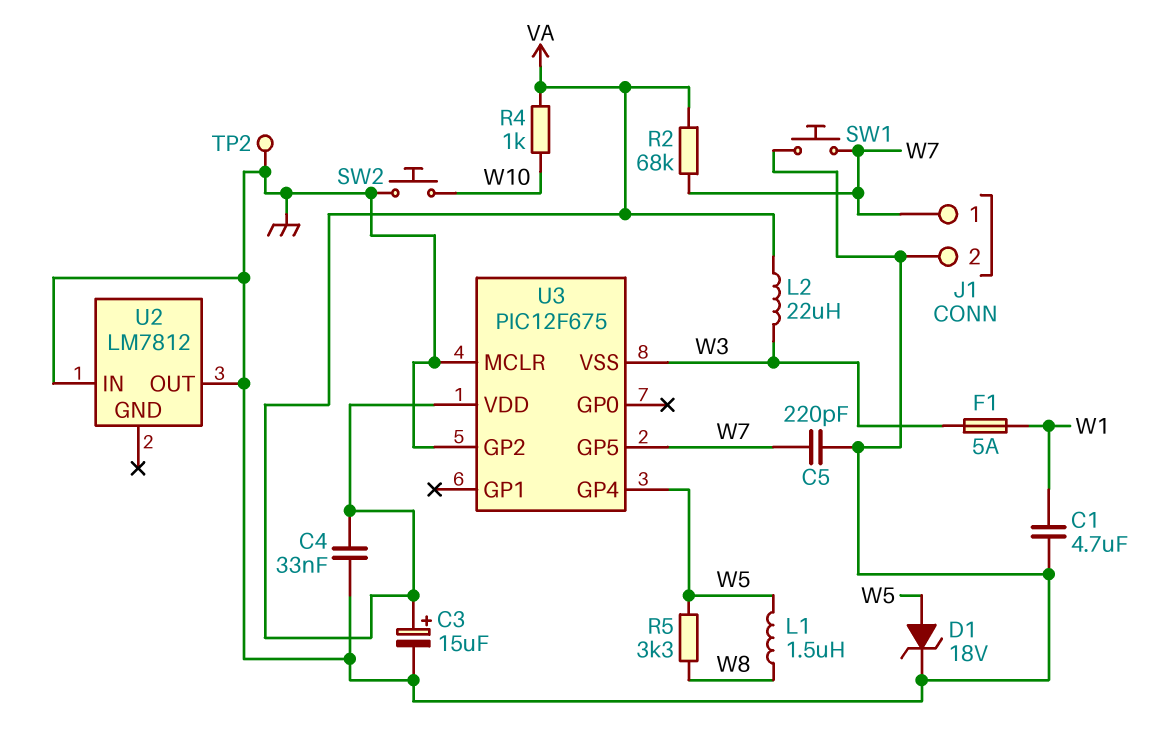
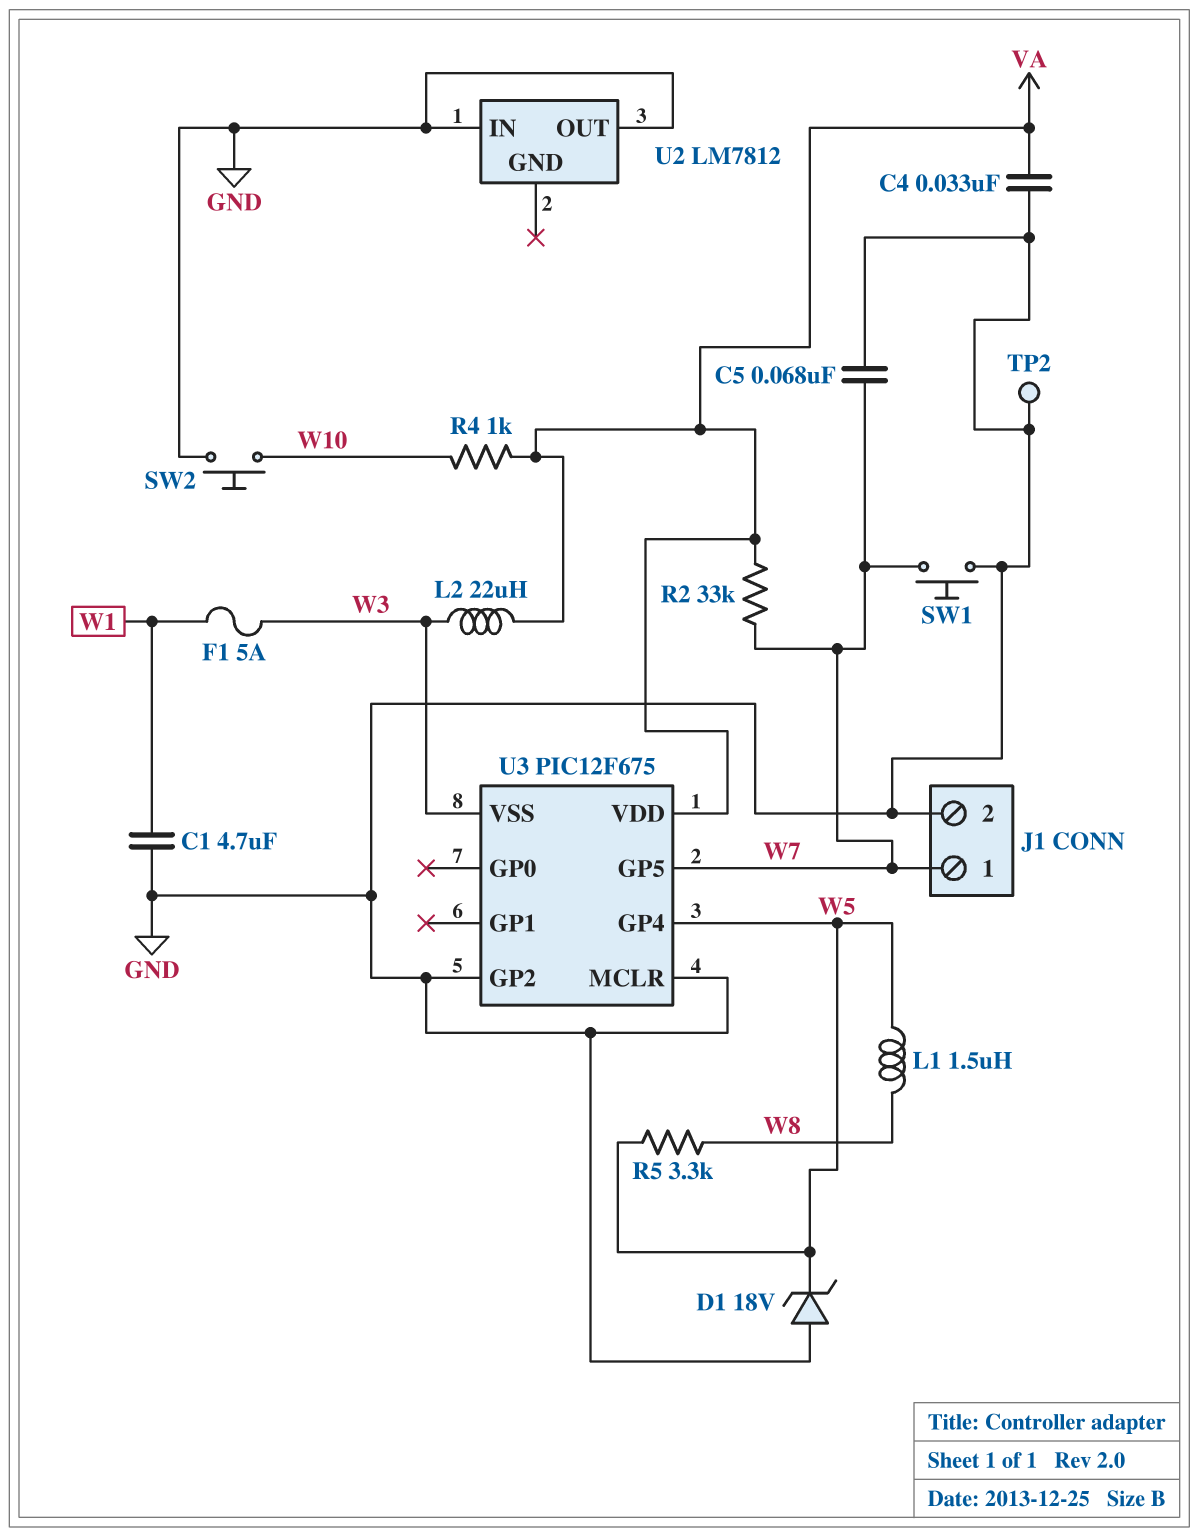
C3: 15uF (plus VA, minus GND) -> none
C5: 220pF (GND, W7) -> 68nF (GND, W7)
D1: zener 18V (A W5, K GND) -> zener 18V (A GND, K W5)
R2: 68k (VA, W7) -> 33k (VA, W7)

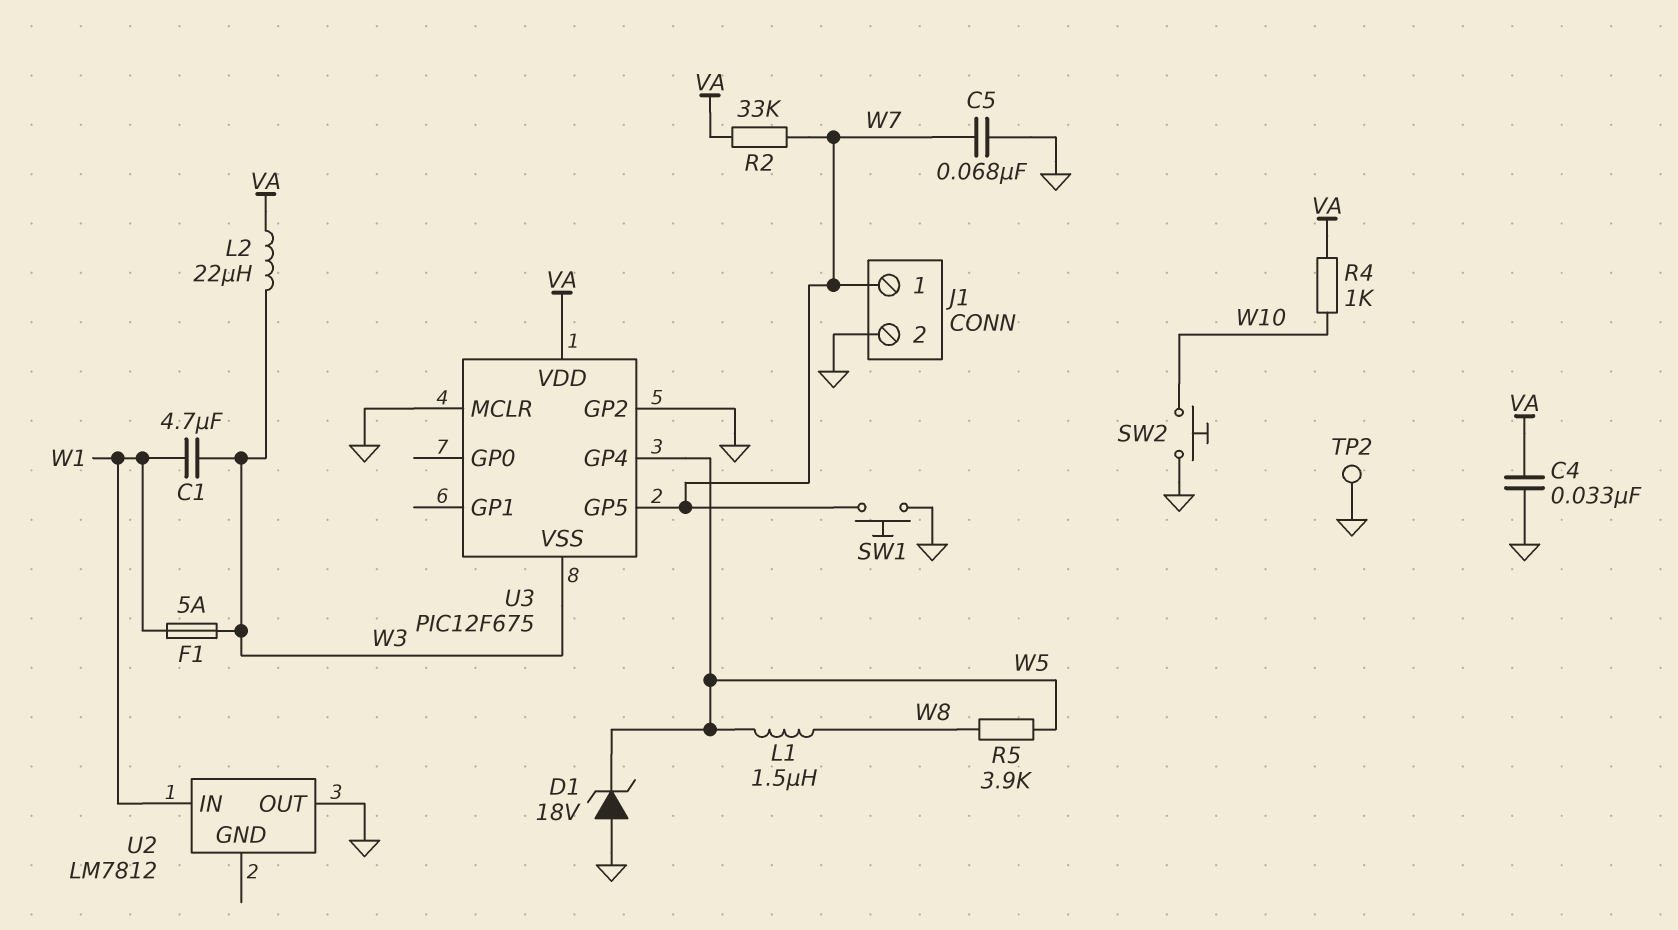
C1: 4.7uF (GND, W1) -> 4.7uF (W1, W3)
R5: 3.3k (W5, W8) -> 3.9k (W5, W8)
U2 pin IN: GND -> W1

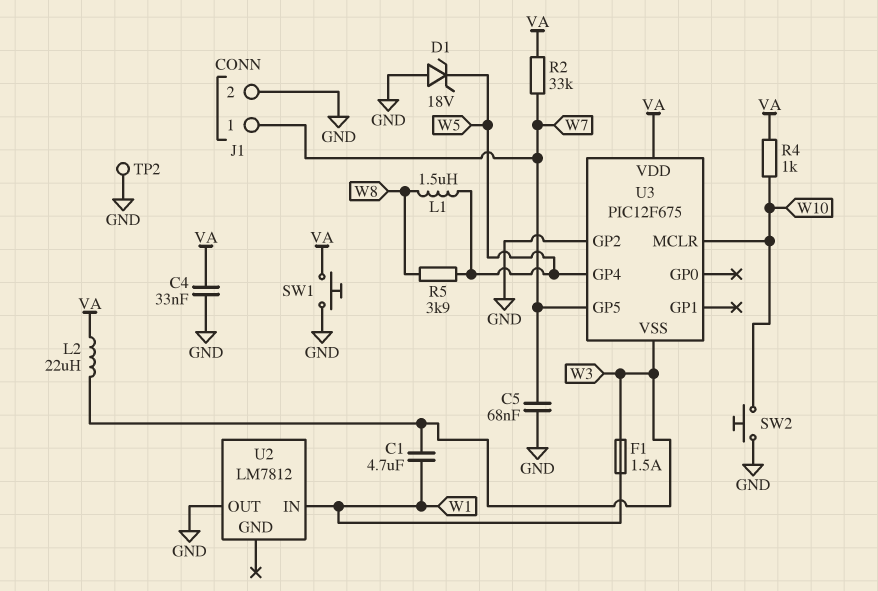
F1: 5A (W1, W3) -> 1.5A (W1, W3)
SW1: button (GND, W7) -> button (GND, VA)
U3 pin MCLR: GND -> W10

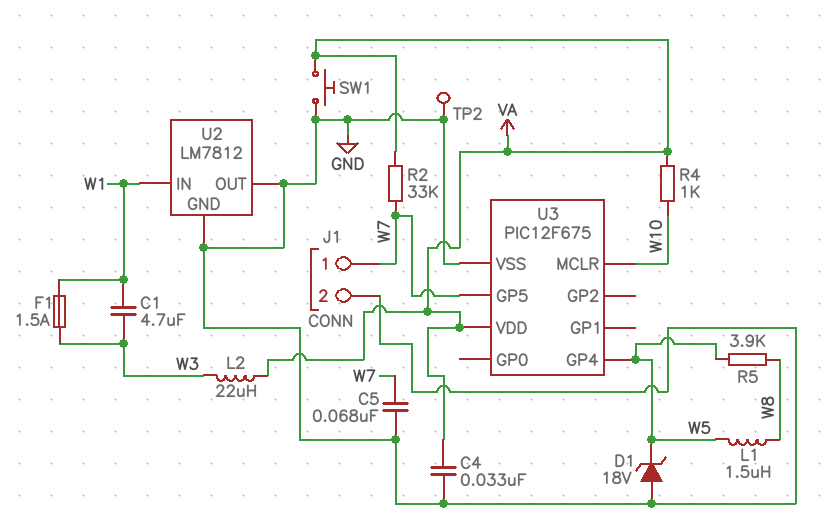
SW2: button (GND, W10) -> none
U2 pin GND: none -> GND
U3 pin GP2: GND -> none
U3 pin VSS: W3 -> GND

